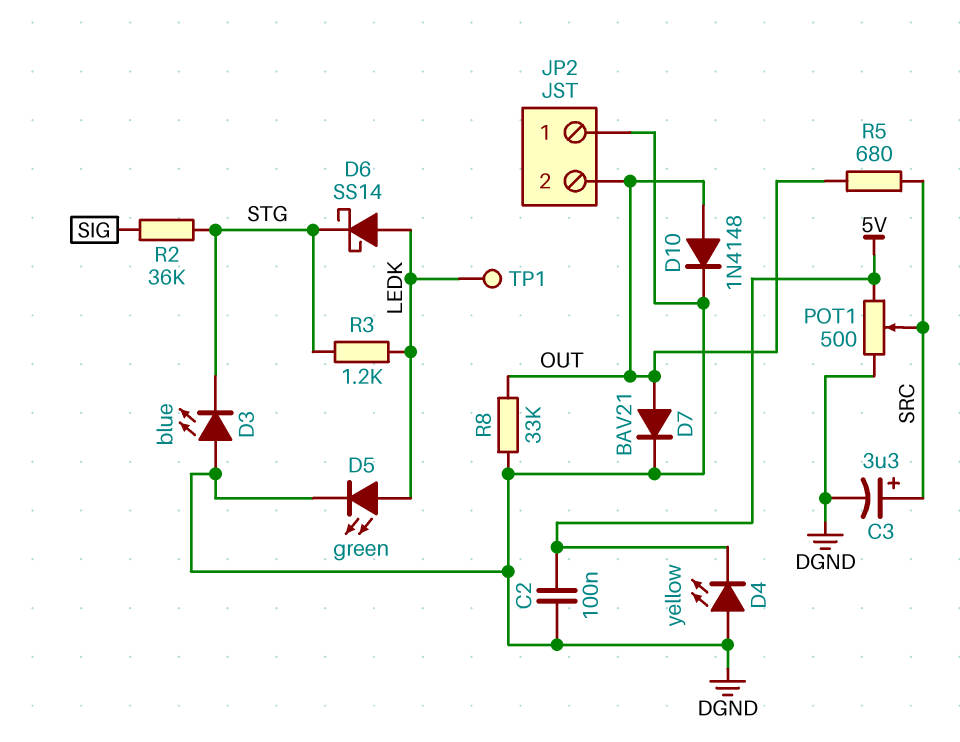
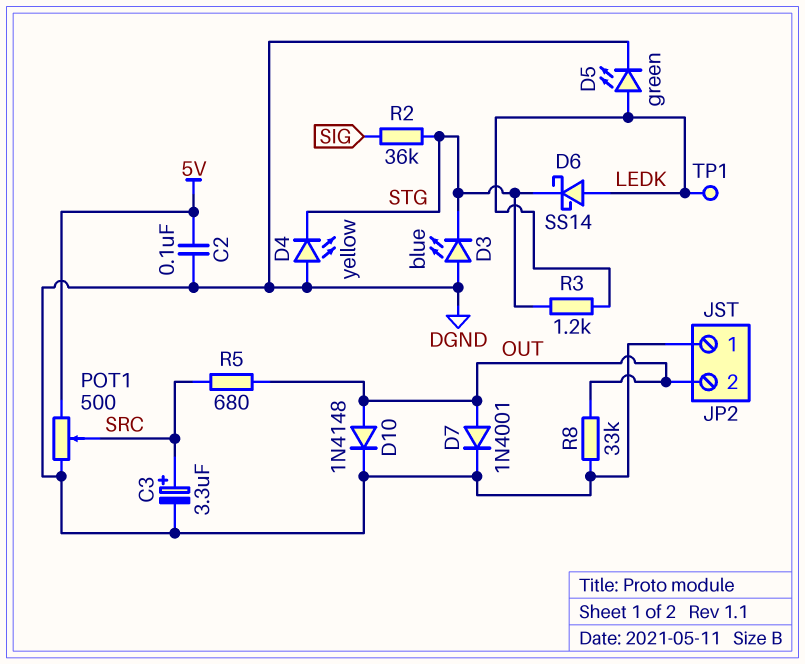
D4: LED yellow (A DGND, K 5V) -> LED yellow (A DGND, K STG)
D7: diode BAV21 (A OUT, K DGND) -> diode 1N4001 (A OUT, K DGND)

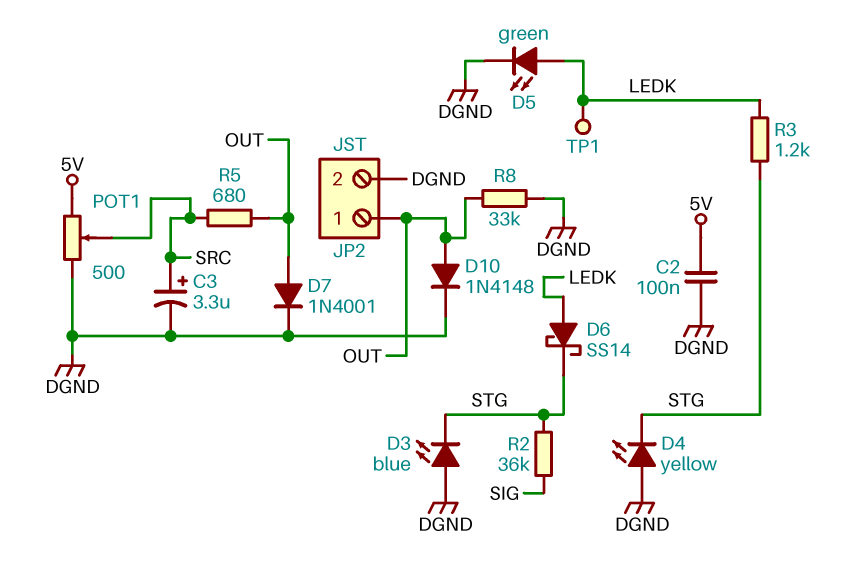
JP2 pin 1: DGND -> OUT
JP2 pin 2: OUT -> DGND

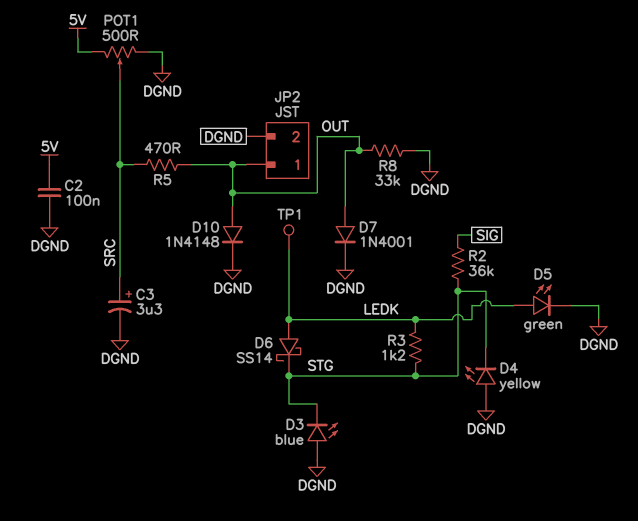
R5: 680 (OUT, SRC) -> 470 (OUT, SRC)

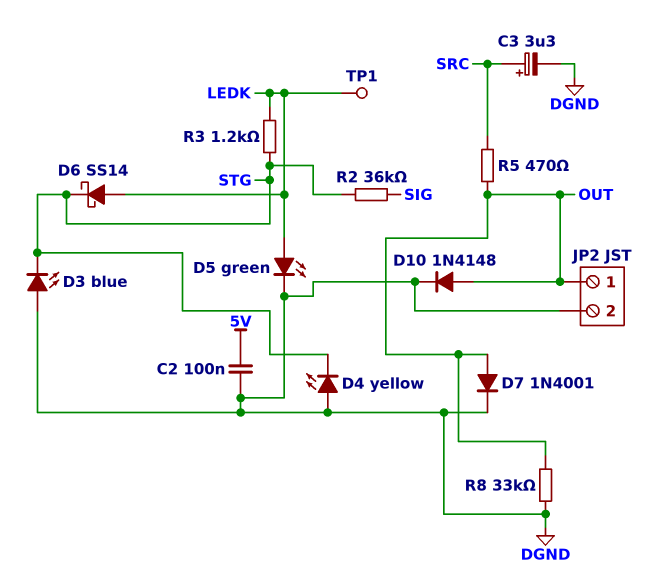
POT1: 500 (5V, DGND, wiper SRC) -> none

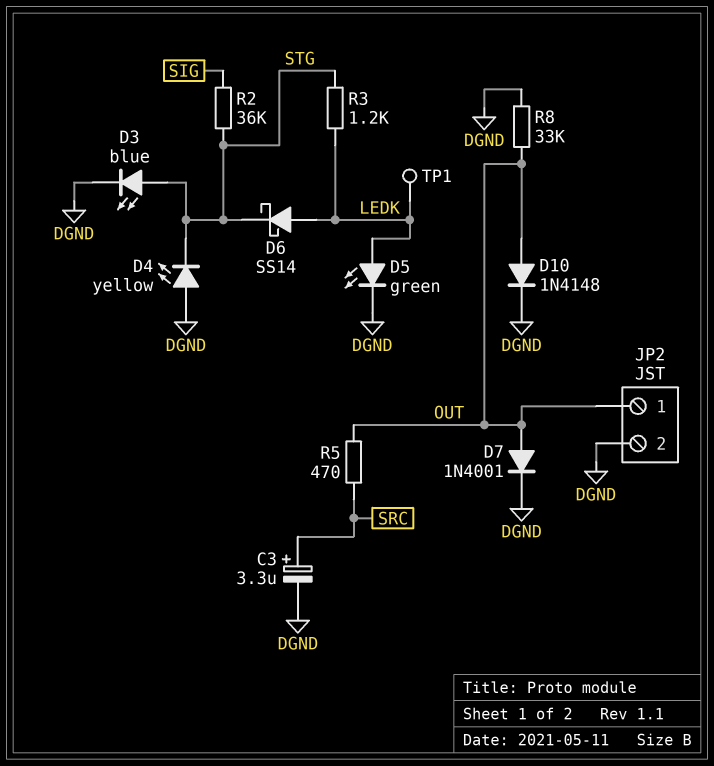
C2: 100nF (5V, DGND) -> none
D3: LED blue (A DGND, K STG) -> LED blue (A STG, K DGND)

